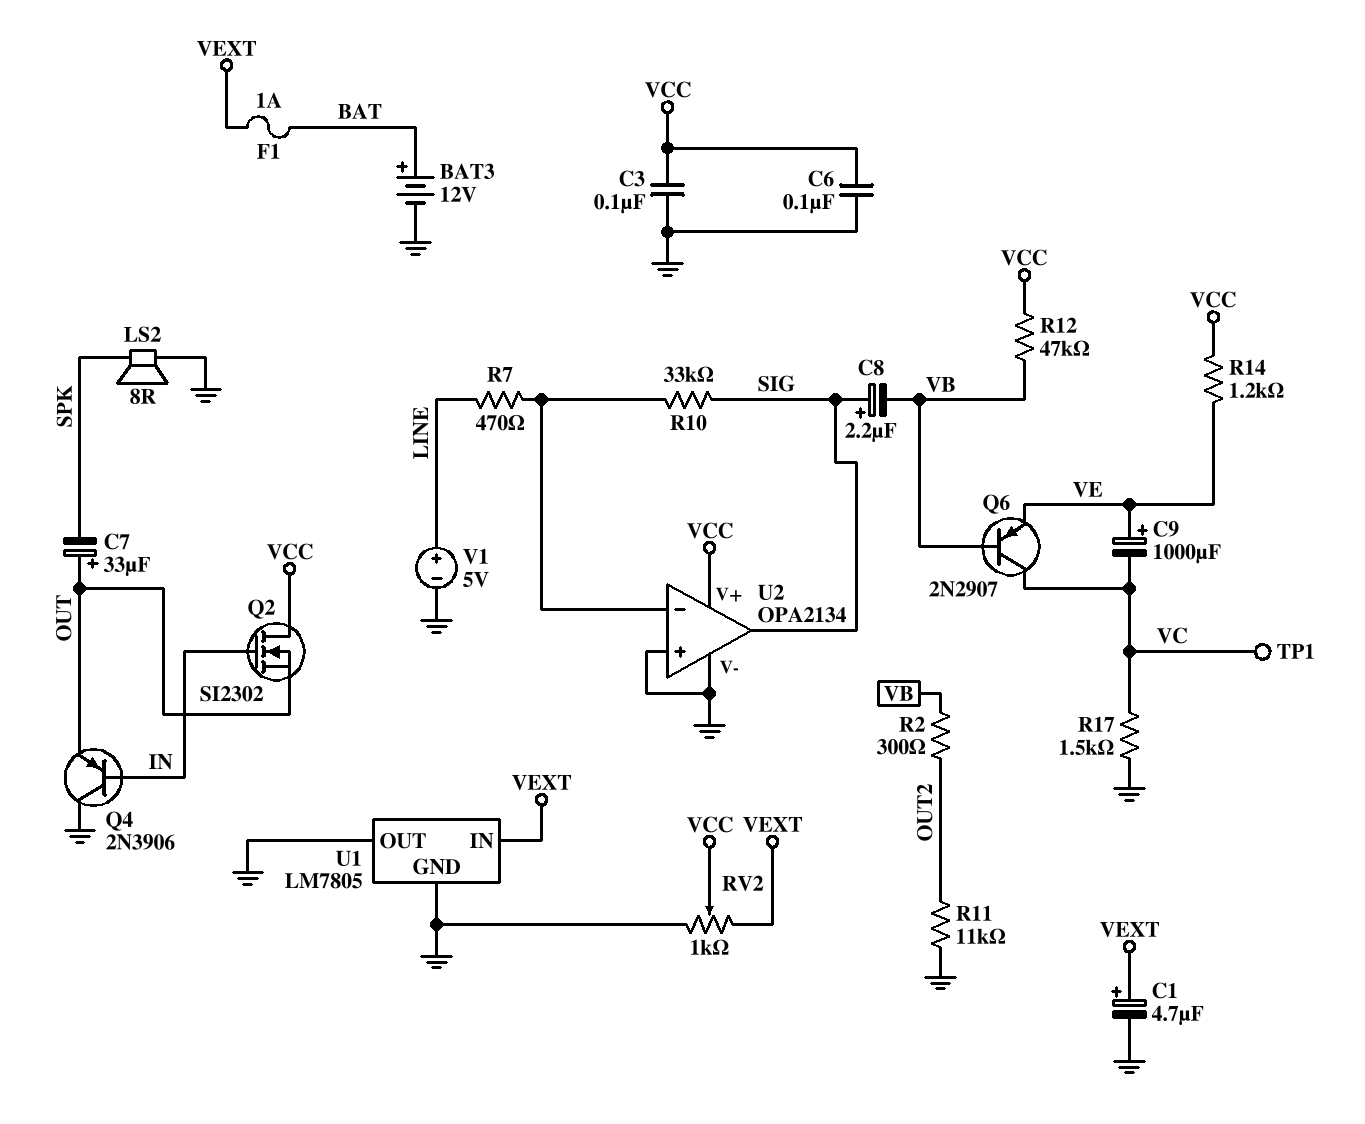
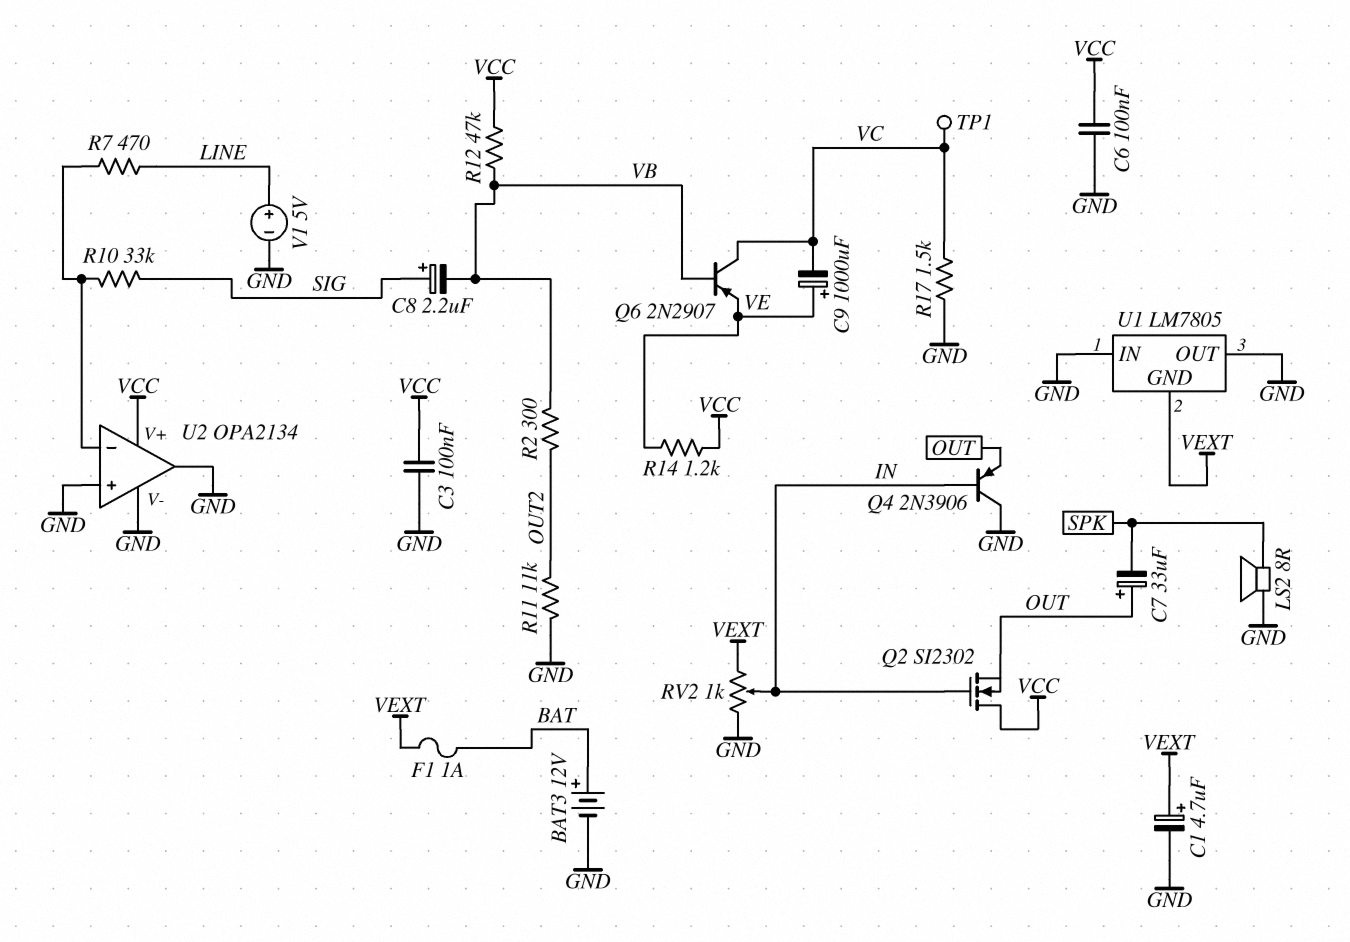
RV2: 1k (GND, VEXT, wiper VCC) -> 1k (GND, VEXT, wiper IN)
U1 pin GND: GND -> VEXT
U1 pin IN: VEXT -> GND
U2 pin out: SIG -> GND

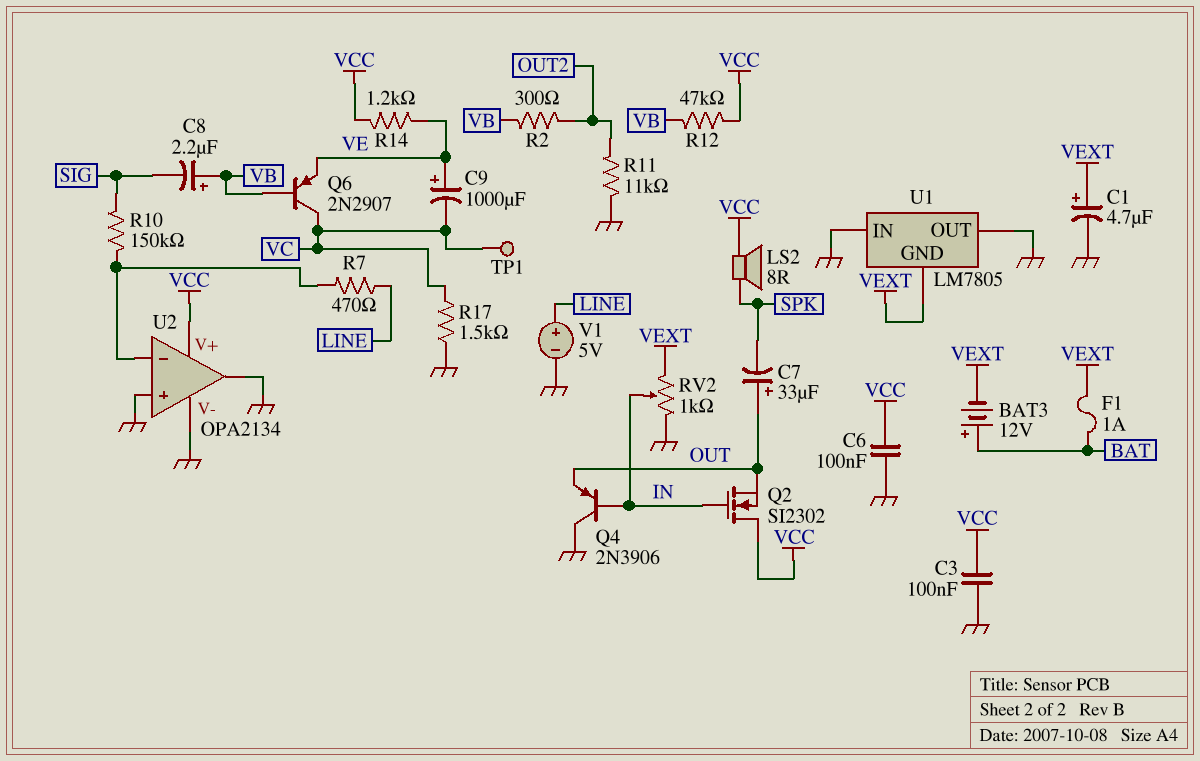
BAT3: 12V (plus BAT, minus GND) -> 12V (plus BAT, minus VEXT)
C8: 2.2uF (plus SIG, minus VB) -> 2.2uF (plus VB, minus SIG)
LS2: speaker 8R (GND, SPK) -> speaker 8R (SPK, VCC)
R10: 33k (SIG, U2/in-) -> 150k (SIG, U2/in-)

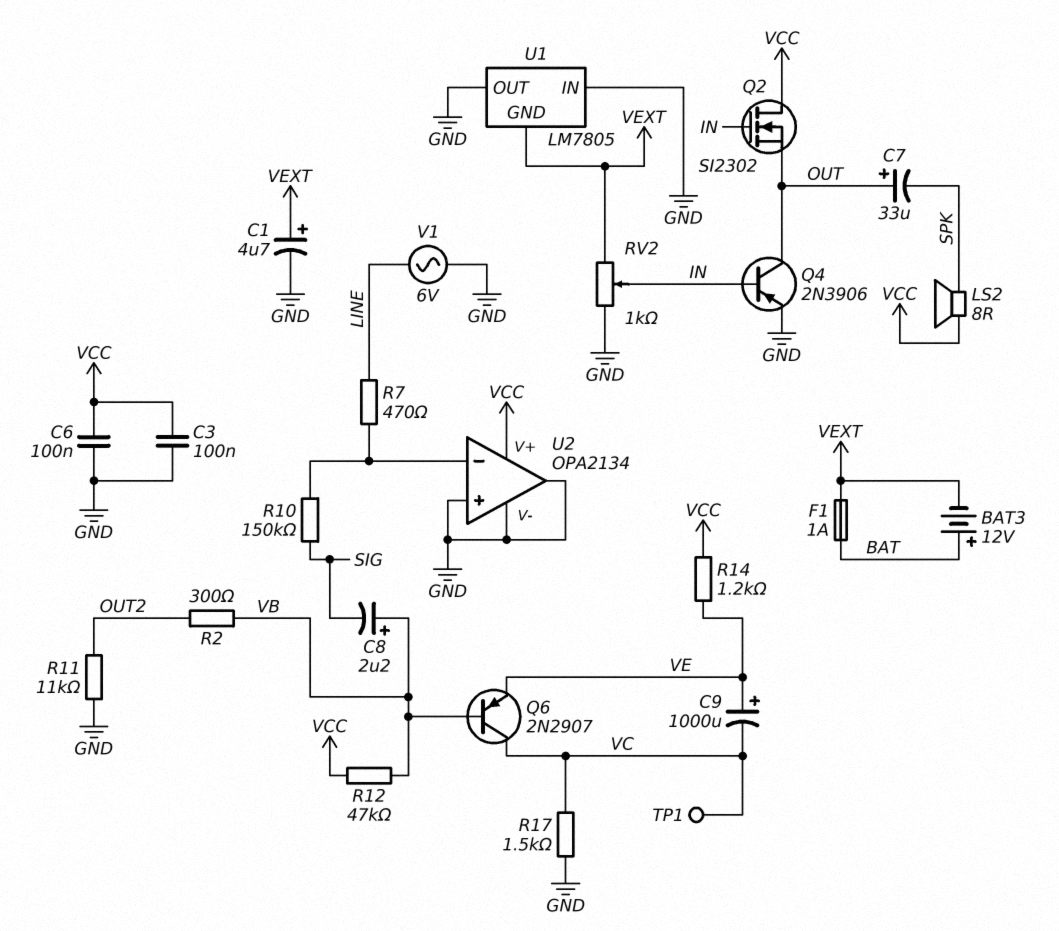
Q4: PNP 2N3906 (B IN, C GND, E OUT) -> PNP 2N3906 (B IN, C OUT, E GND)
V1: 5V (plus LINE, minus GND) -> AC 6V (GND, LINE)

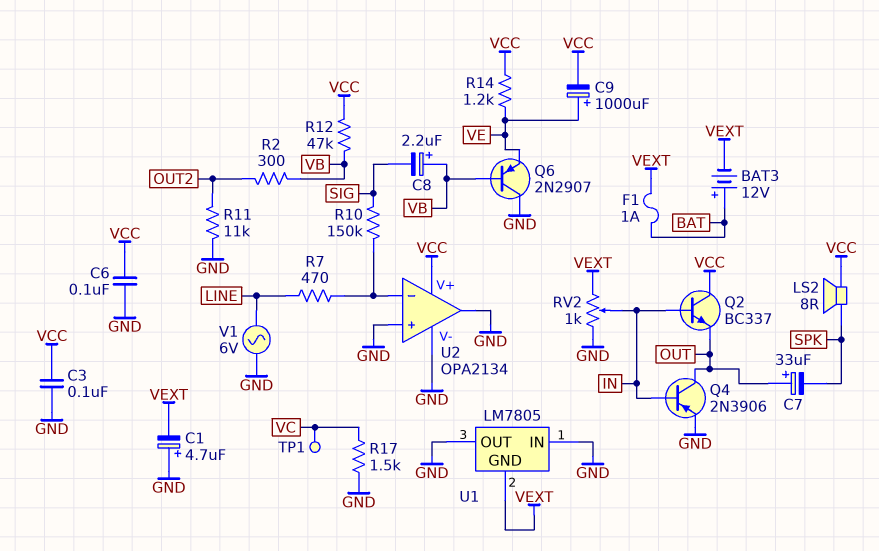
C1: 4.7uF (plus VEXT, minus GND) -> 4.7uF (plus GND, minus VEXT)
C9: 1000uF (plus VE, minus VC) -> 1000uF (plus VE, minus VCC)
Q2: NMOS SI2302 (G IN, D VCC, S OUT) -> NPN BC337 (B IN, C VCC, E OUT)
Q6: PNP 2N2907 (B VB, C VC, E VE) -> PNP 2N2907 (B VB, C GND, E VE)

